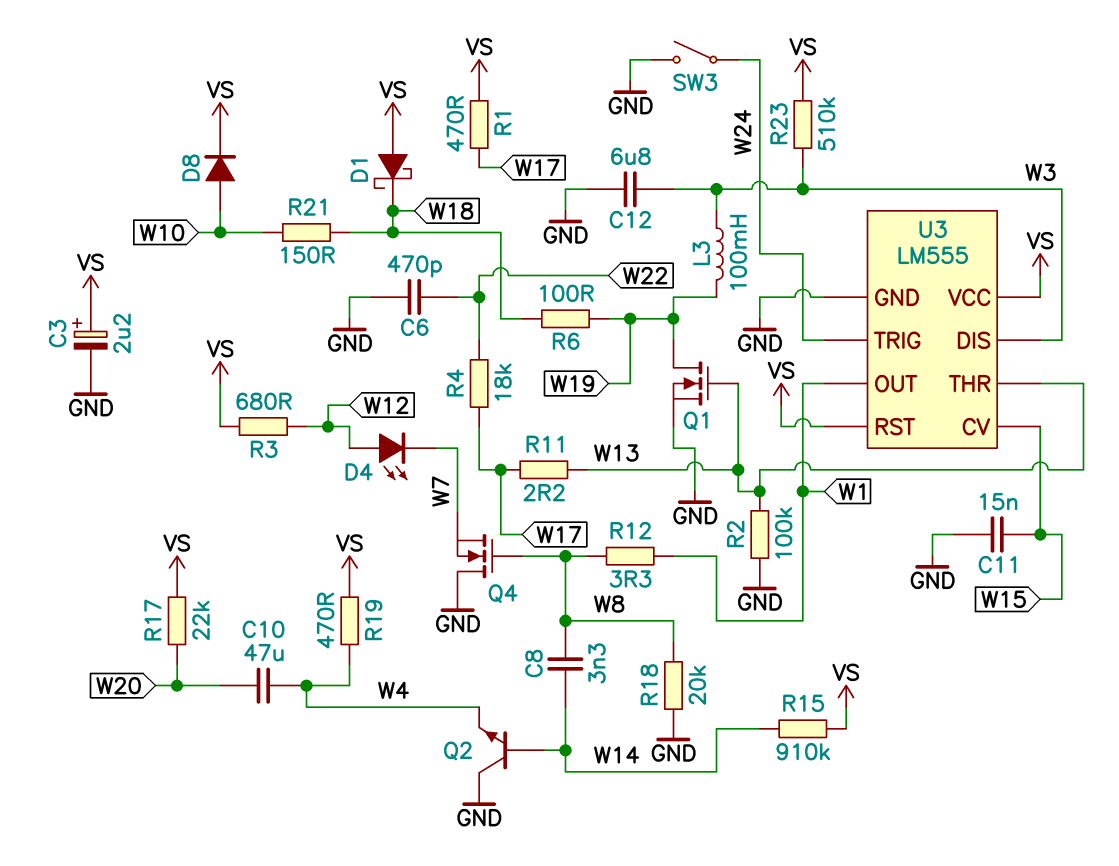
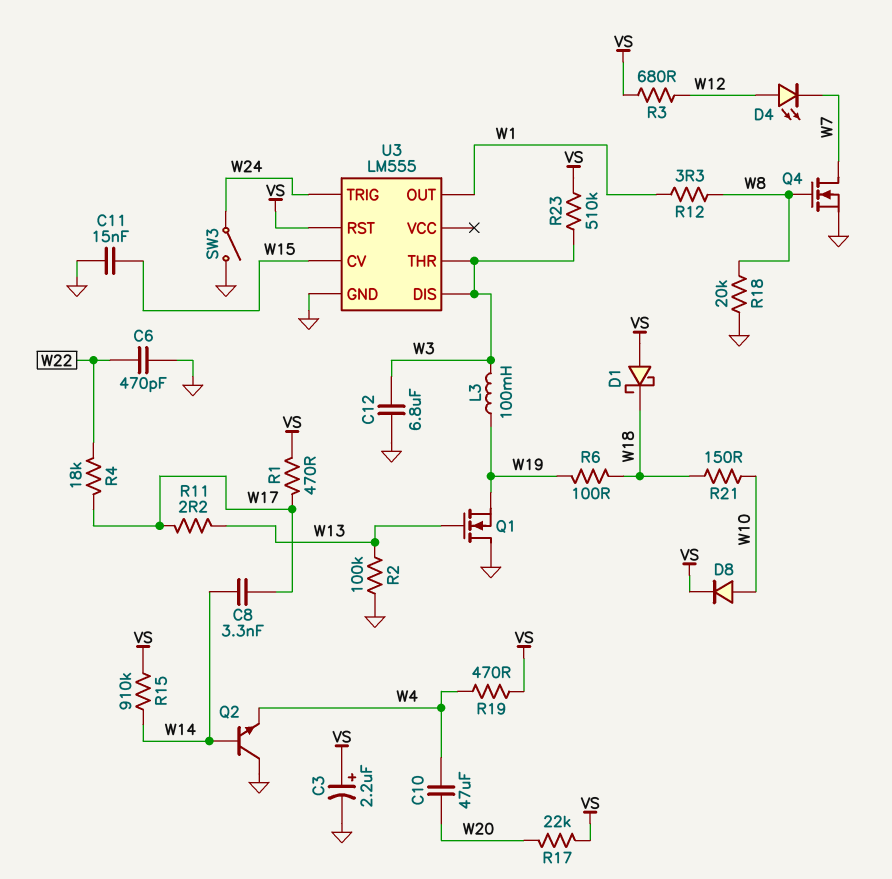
C8: 3.3nF (W8, W14) -> 3.3nF (W14, W17)
Q1: NMOS (G W13, D W19, S GND) -> NMOS (G W13, D GND, S W19)
Q4: NMOS (G W8, D GND, S W7) -> NMOS (G W8, D W7, S GND)
U3 pin THR: W13 -> W3
U3 pin VCC: VS -> none

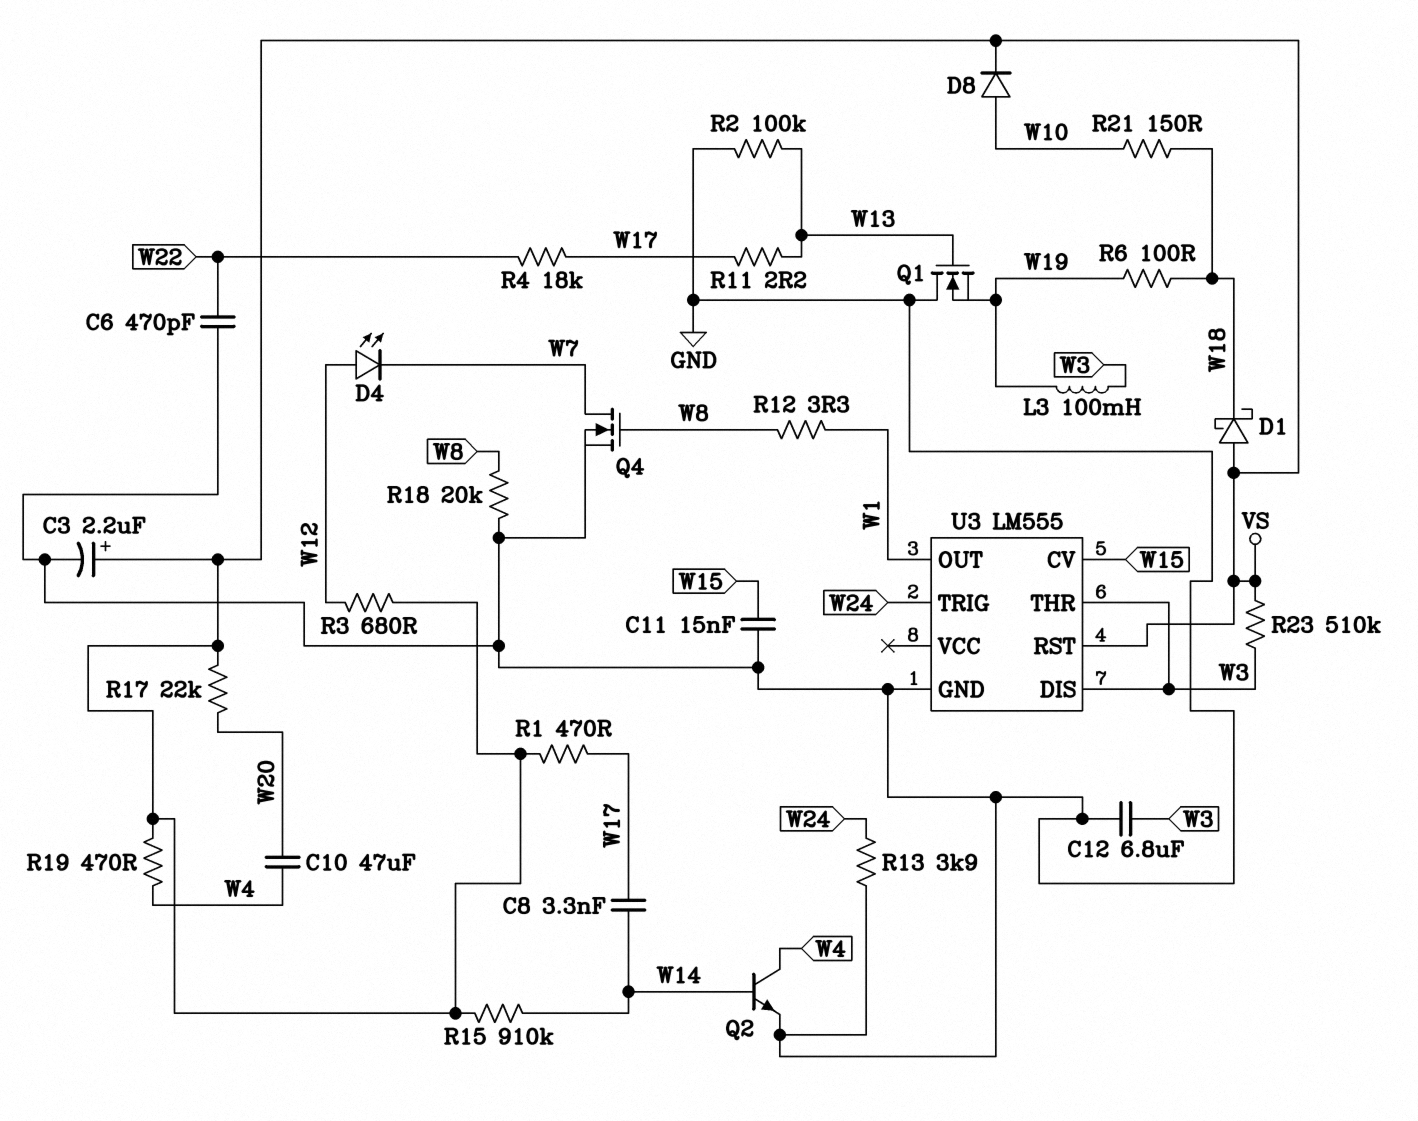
Q2: NPN (B W14, C GND, E W4) -> NPN (B W14, C W4, E GND)
R13: none -> 3.9k (GND, W24)
SW3: switch (GND, W24) -> none

